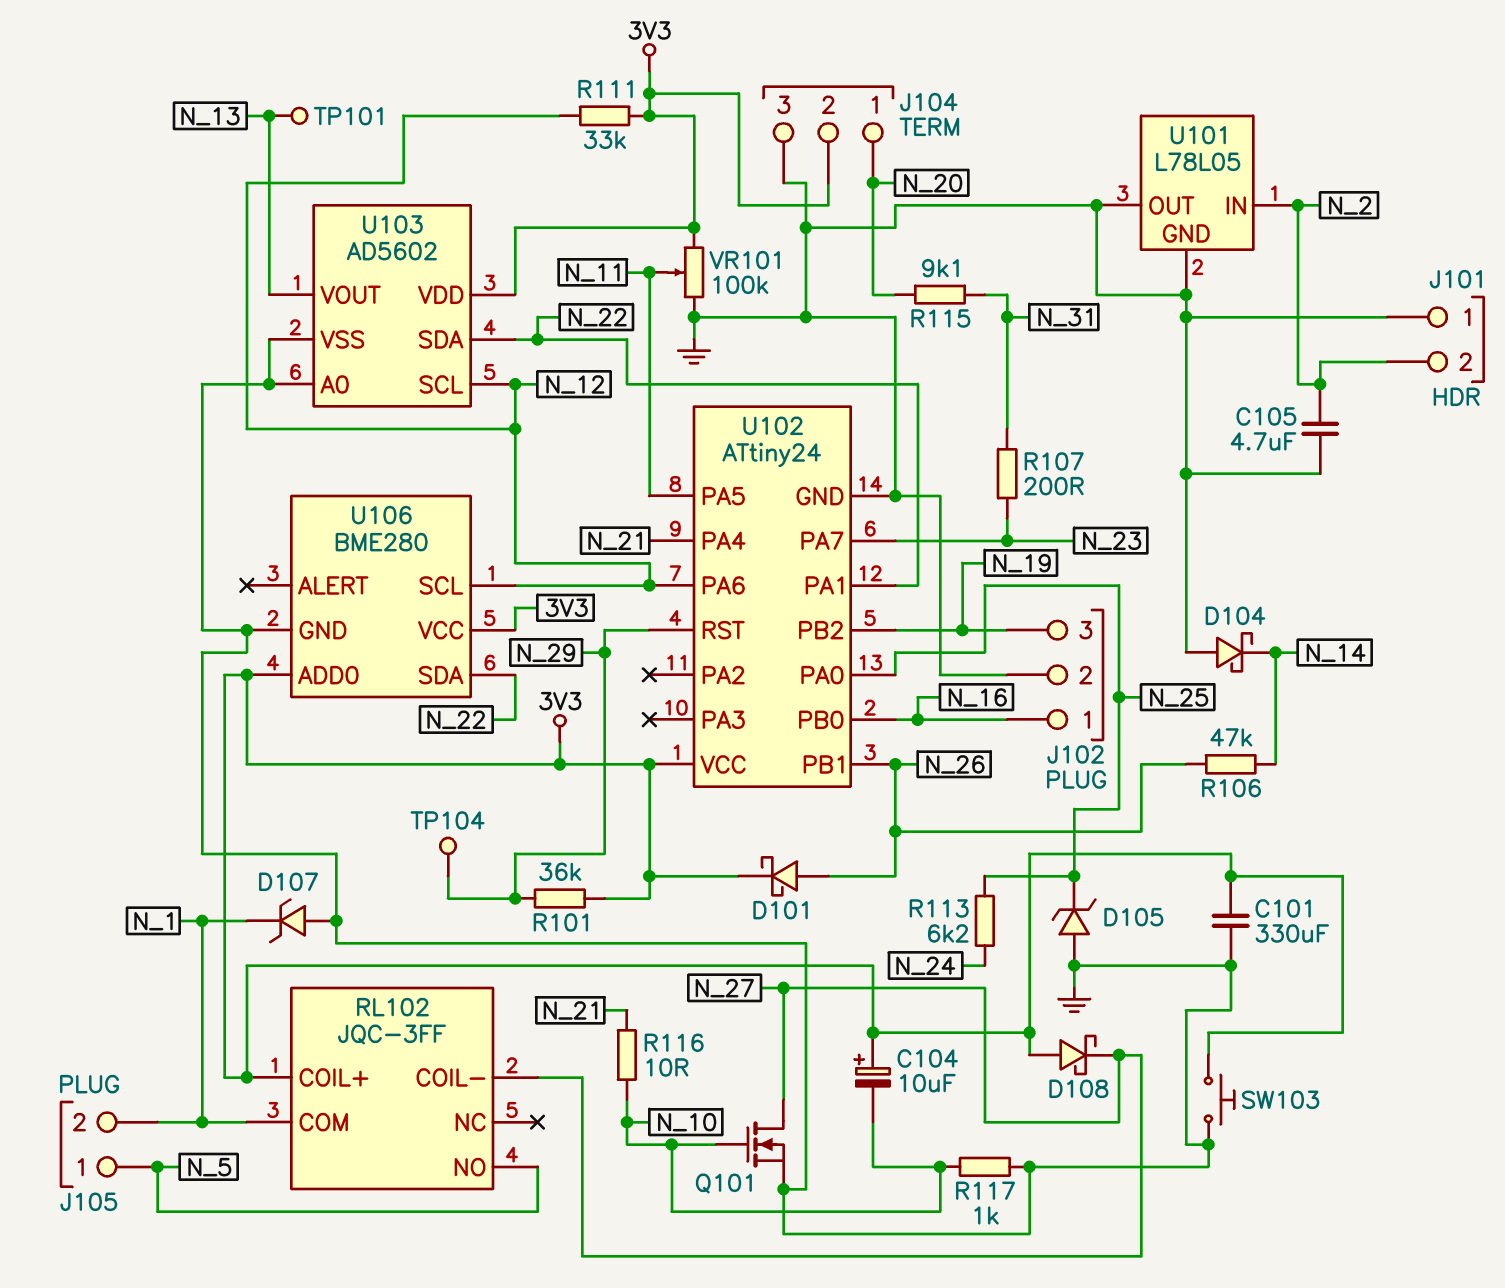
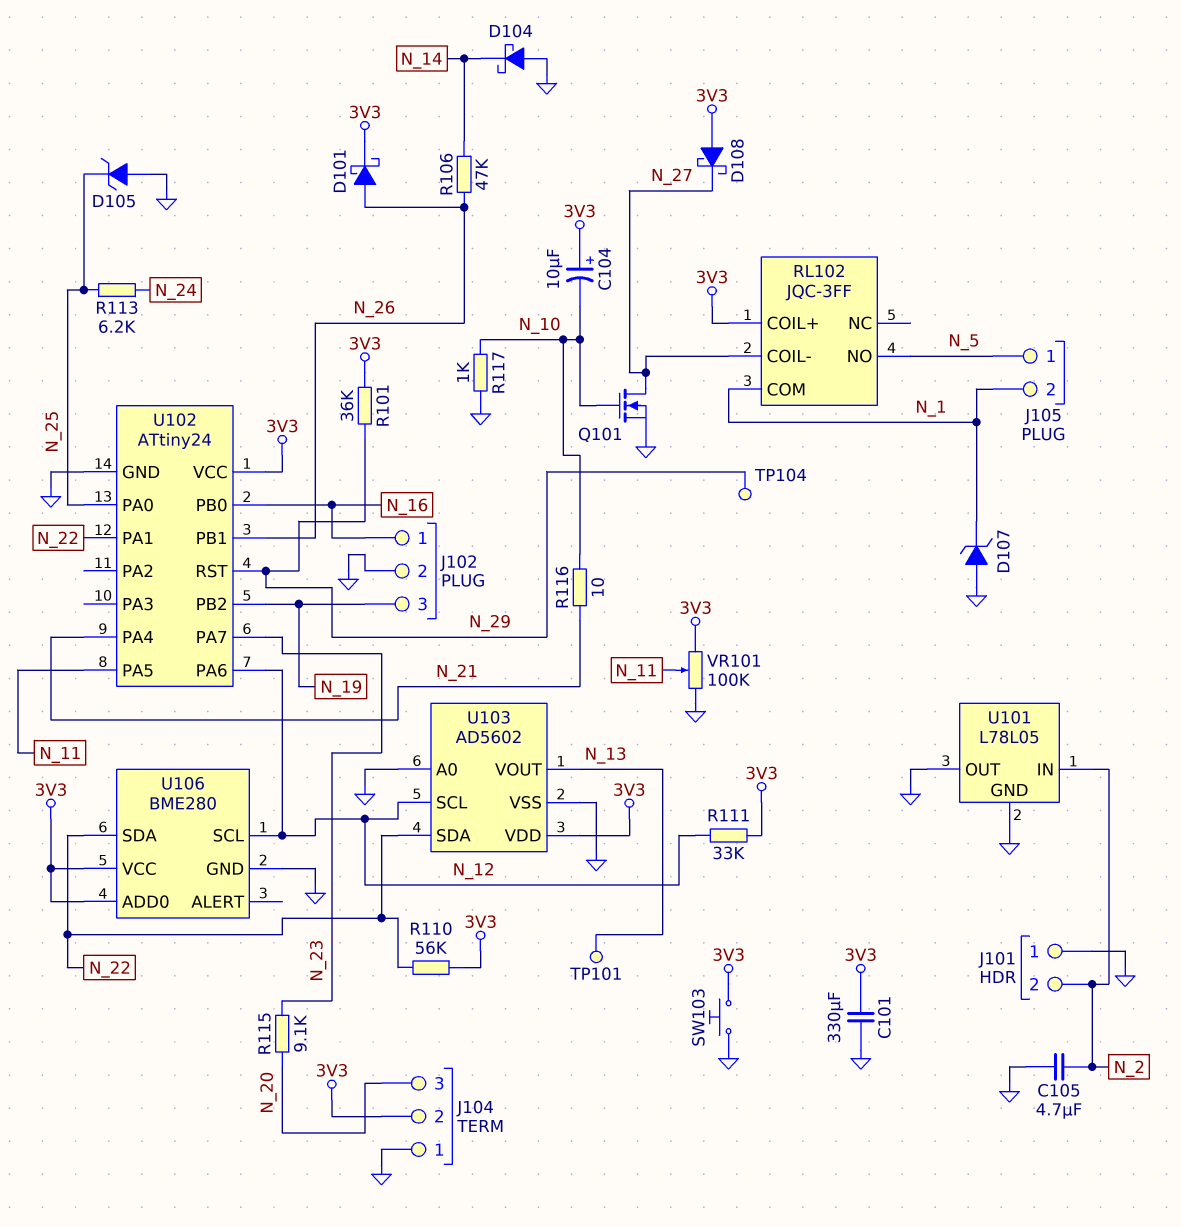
J104 pin 1: N_20 -> GND
J104 pin 3: GND -> N_20
R107: 200 (N_23, N_31) -> none
R110: none -> 56k (3V3, N_22)
R115: 9.1k (N_20, N_31) -> 9.1k (N_20, N_23)

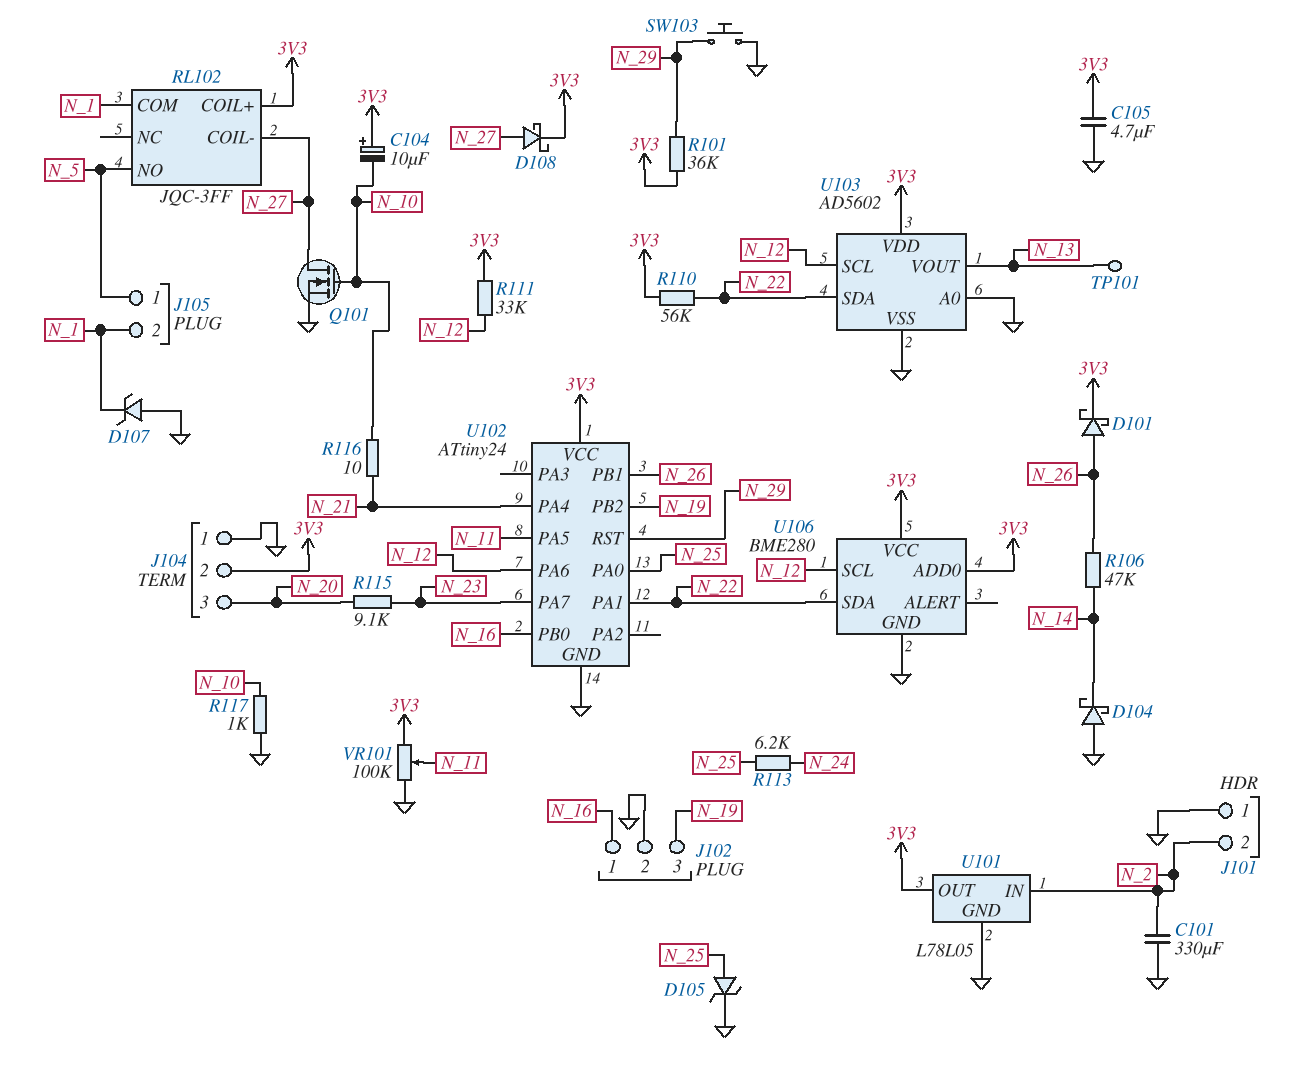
C101: 330uF (3V3, GND) -> 330uF (GND, N_2)
C105: 4.7uF (GND, N_2) -> 4.7uF (3V3, GND)
D105: zener (A GND, K N_25) -> zener (A N_25, K GND)
D108: schottky (A 3V3, K N_27) -> schottky (A N_27, K 3V3)
SW103: button (3V3, GND) -> button (GND, N_29)
TP104: test point (N_29) -> none
U101 pin OUT: GND -> 3V3

